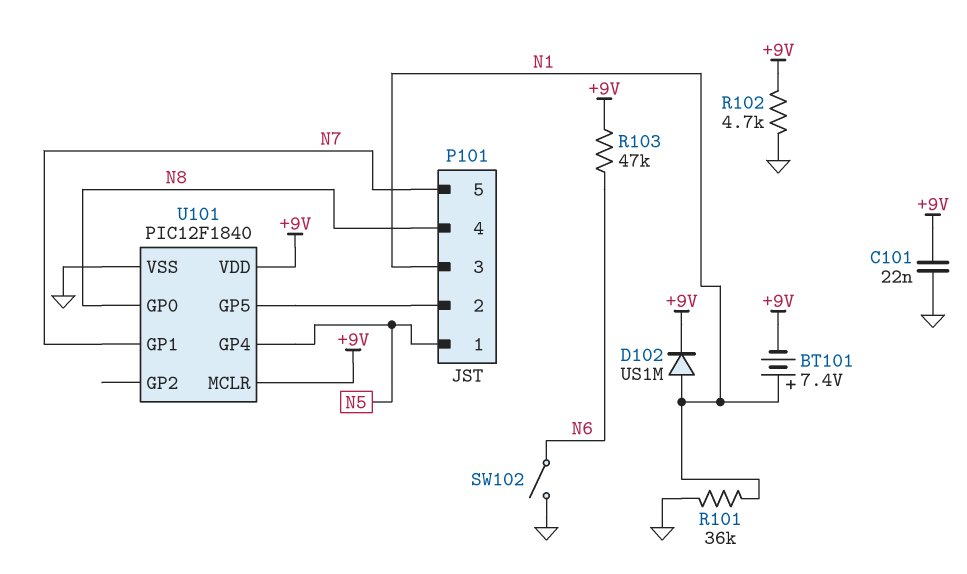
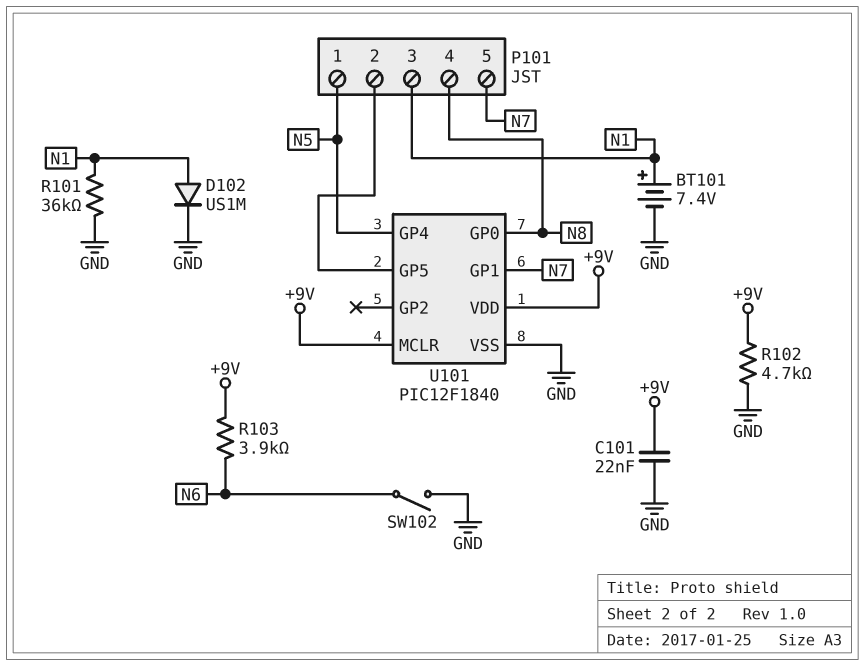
BT101: 7.4V (plus N1, minus +9V) -> 7.4V (plus N1, minus GND)
D102: diode US1M (A N1, K +9V) -> diode US1M (A N1, K GND)
R103: 47k (+9V, N6) -> 3.9k (+9V, N6)

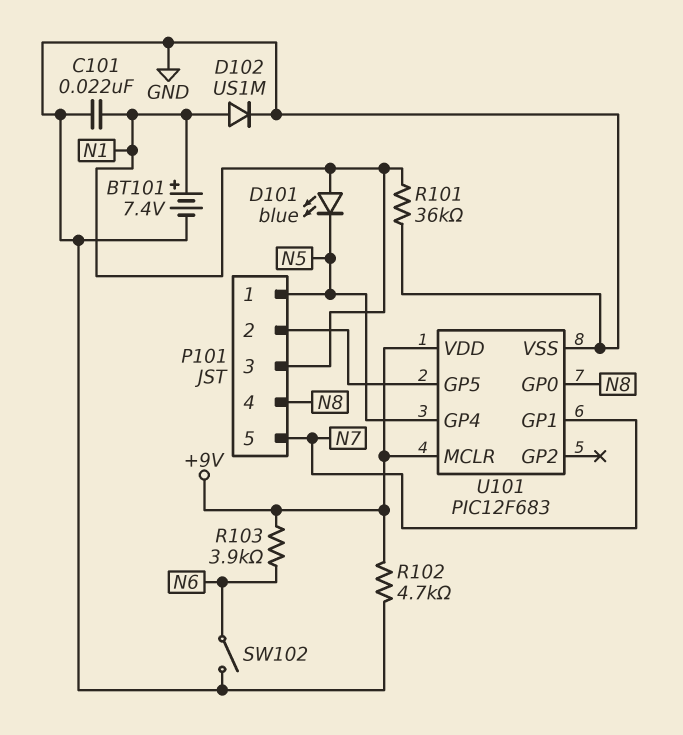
C101: 22nF (+9V, GND) -> 22nF (GND, N1)
D101: none -> LED blue (A N1, K N5)
U101: PIC12F1840 -> PIC12F683

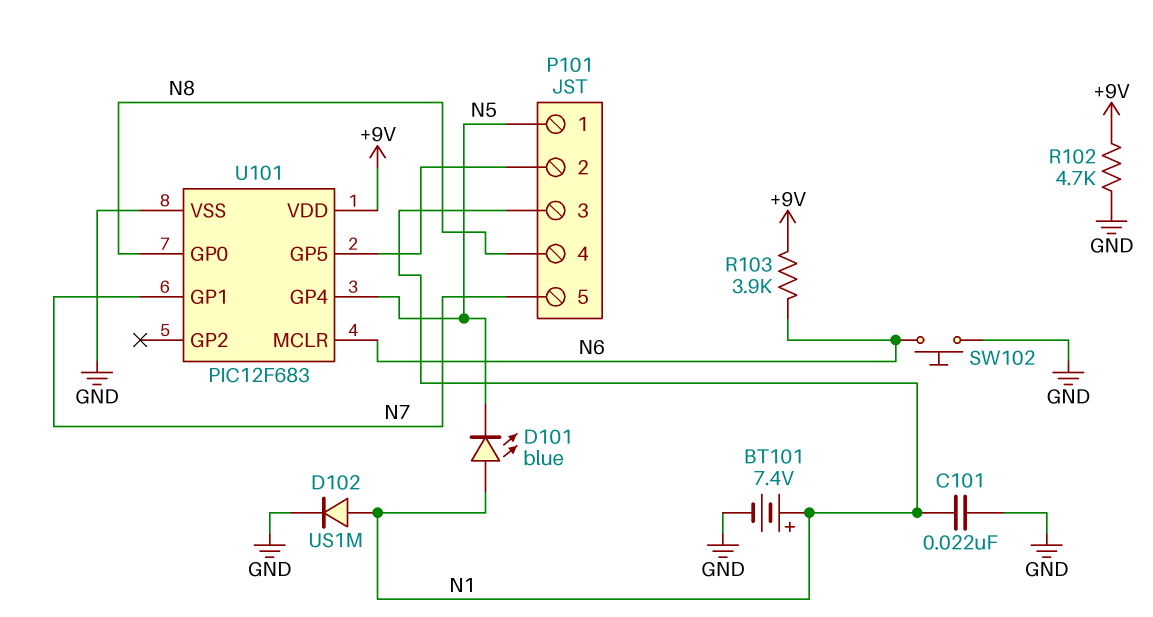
R101: 36k (GND, N1) -> none
SW102: switch (GND, N6) -> button (GND, N6)
U101 pin MCLR: +9V -> N6

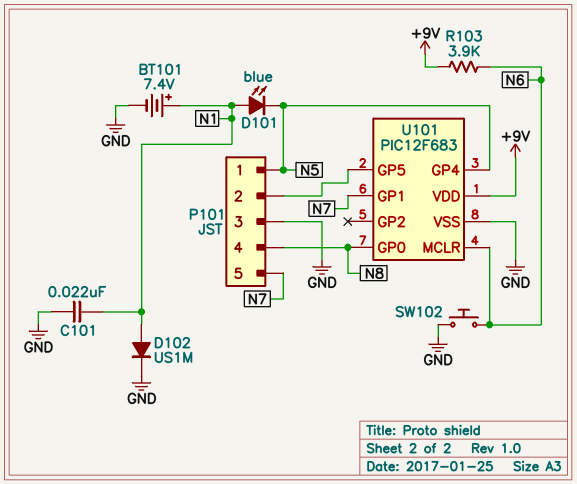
P101 pin 3: N1 -> GND
R102: 4.7k (+9V, GND) -> none

